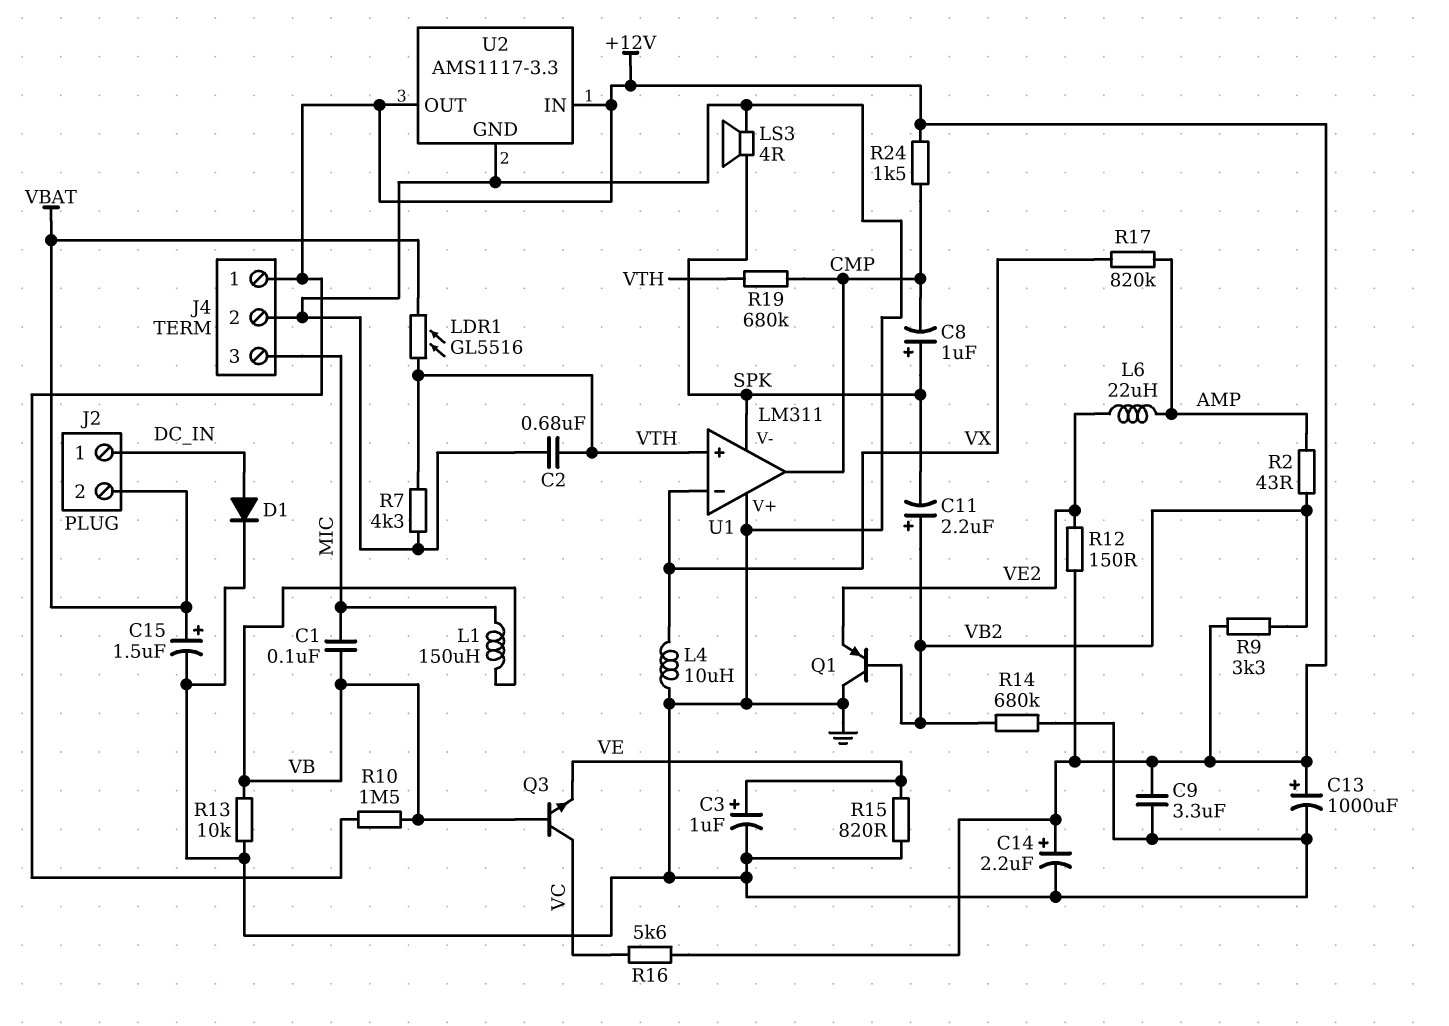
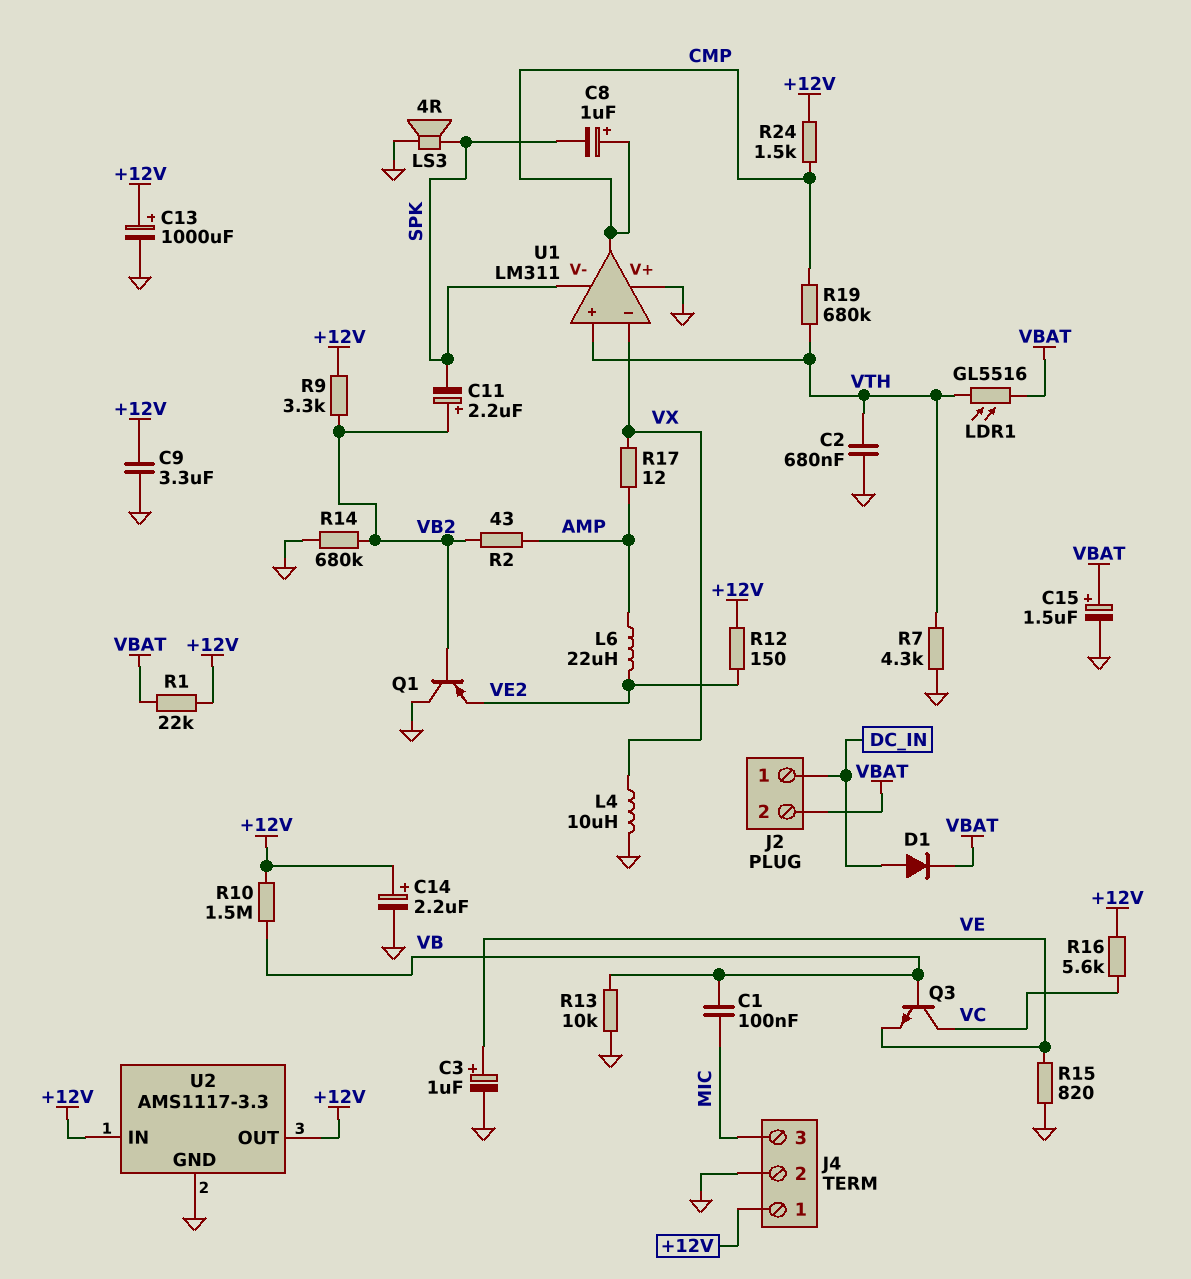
C8: 1uF (plus SPK, minus CMP) -> 1uF (plus CMP, minus SPK)
D1: diode (A DC_IN, K GND) -> diode (A DC_IN, K VBAT)
L1: 150uH (MIC, VB) -> none
R1: none -> 22k (+12V, VBAT)
R17: 820k (AMP, VX) -> 12 (AMP, VX)

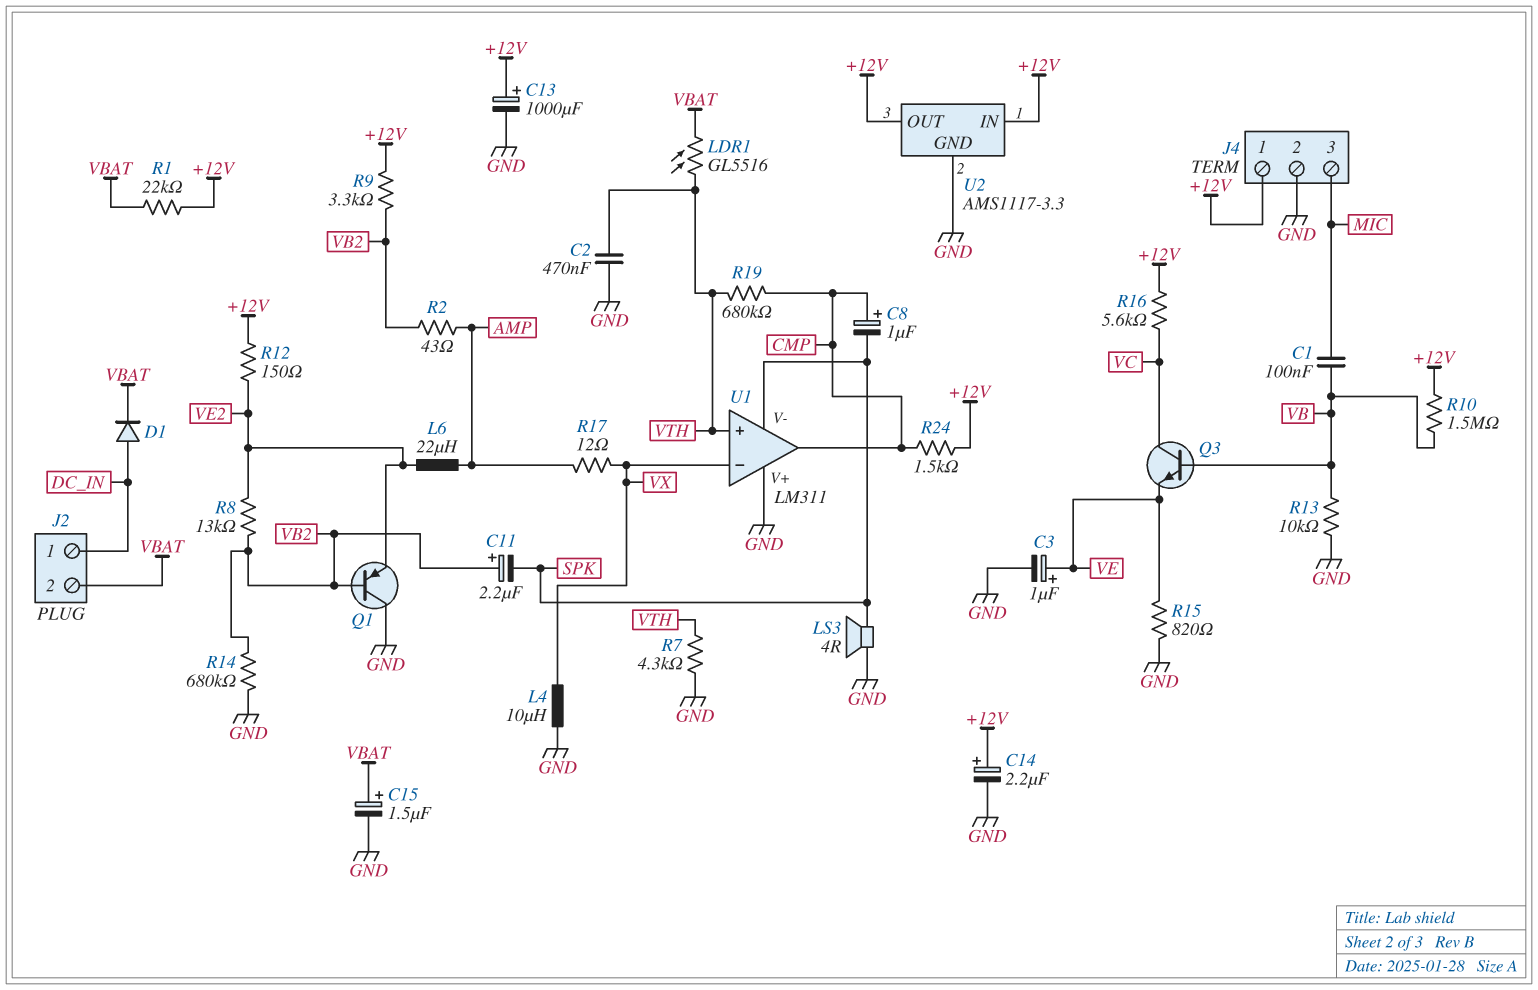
C2: 680nF (GND, VTH) -> 470nF (GND, VTH)
C9: 3.3uF (+12V, GND) -> none
R8: none -> 13k (VB2, VE2)

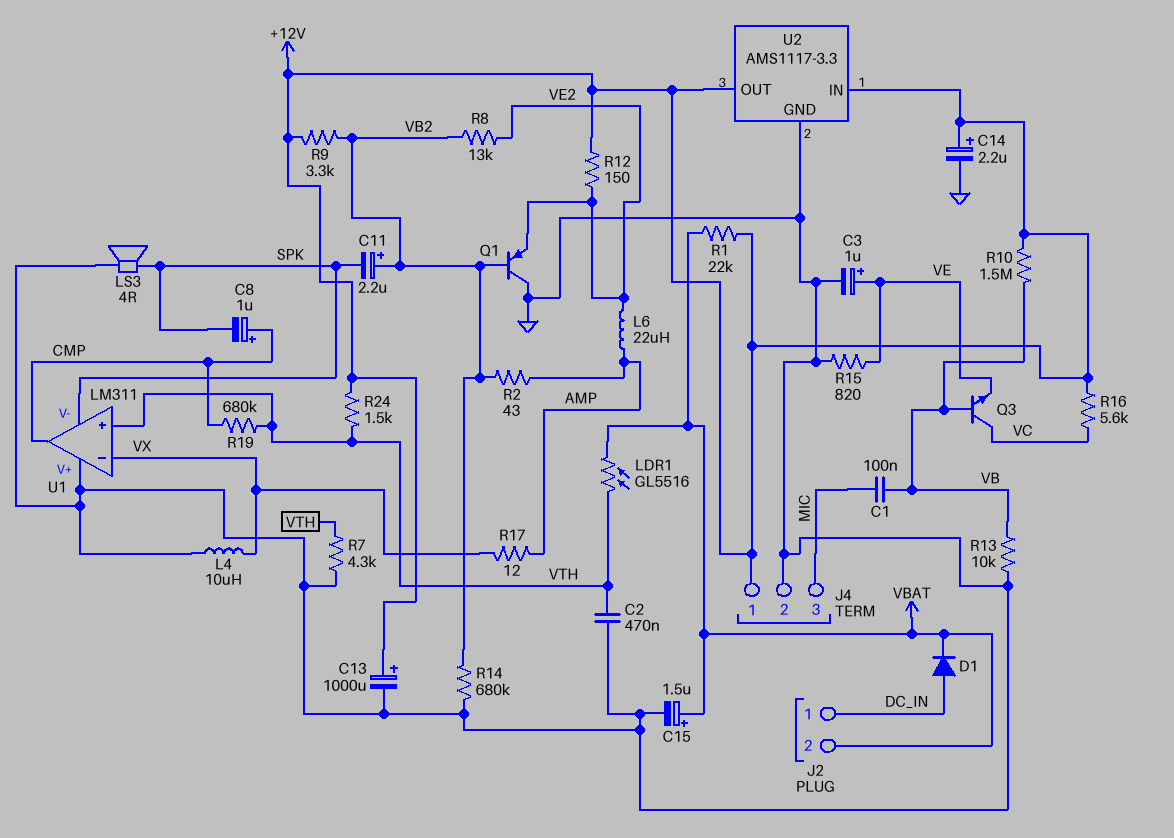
R24: 1.5k (+12V, CMP) -> 1.5k (+12V, VTH)

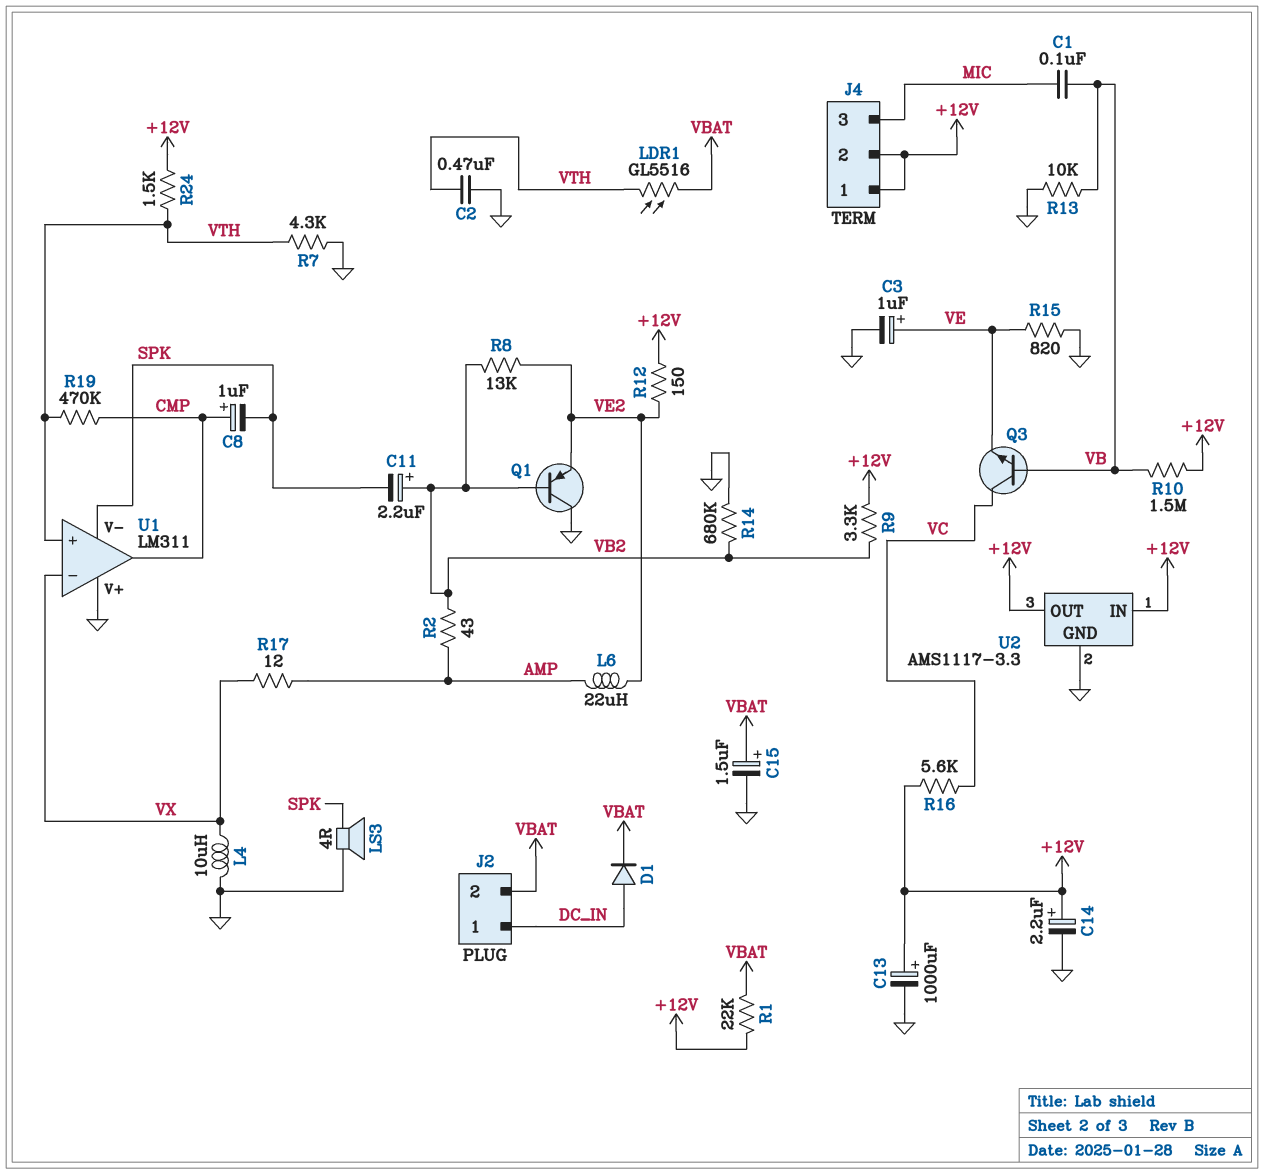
J4 pin 2: GND -> +12V
R19: 680k (CMP, VTH) -> 470k (CMP, VTH)

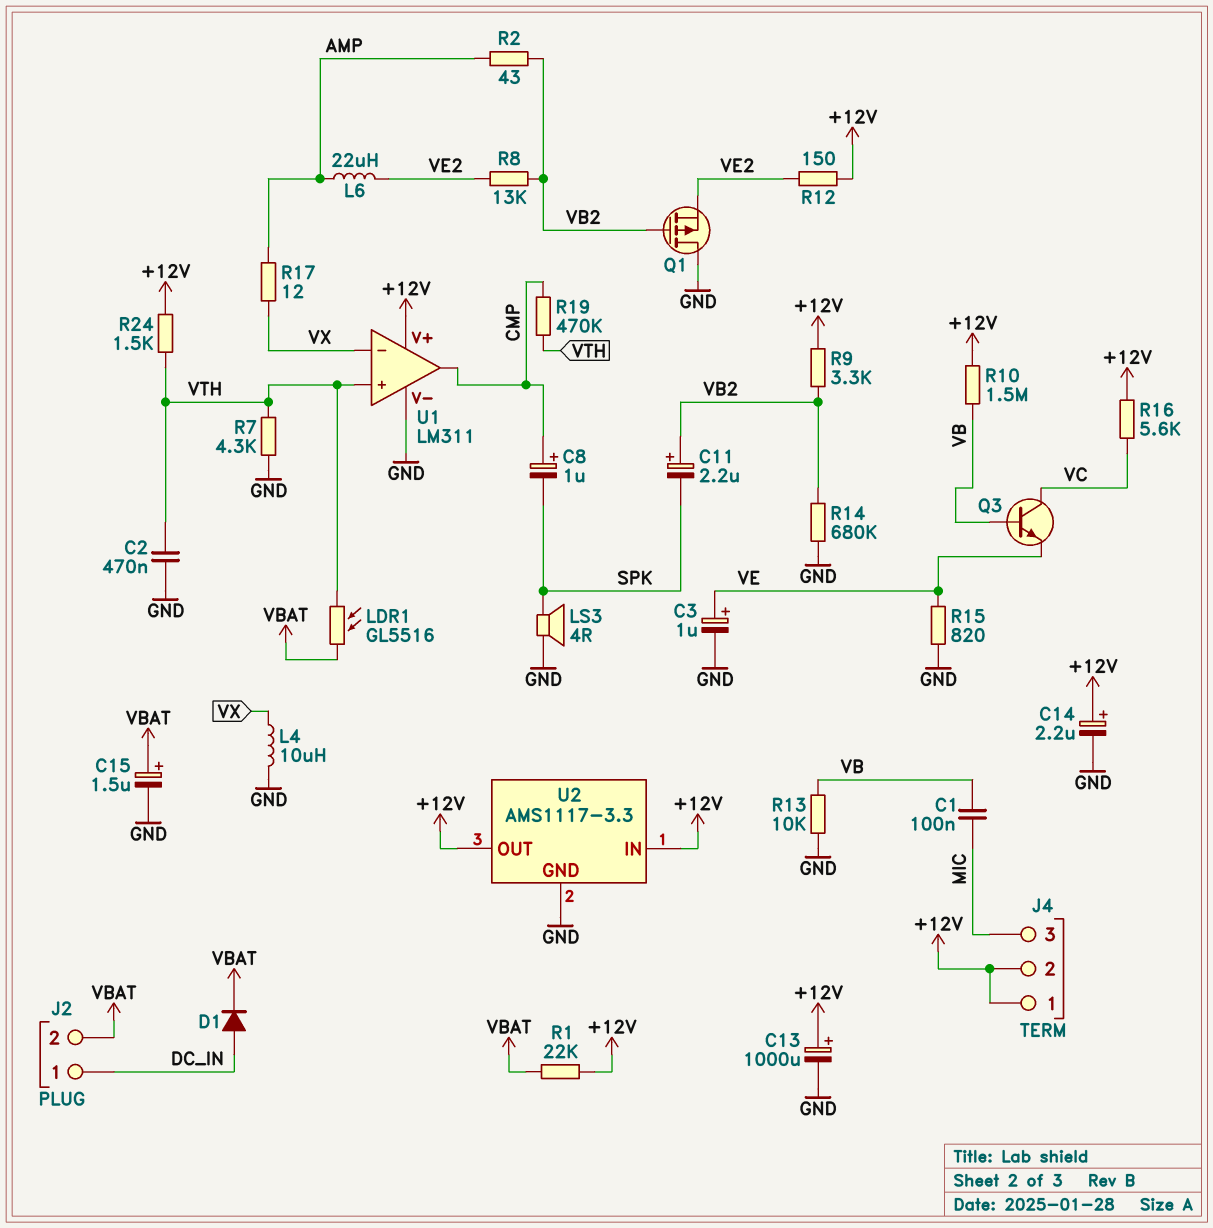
Q1: PNP (B VB2, C GND, E VE2) -> PMOS (G VB2, D GND, S VE2)
U1 pin V+: GND -> +12V
U1 pin V-: SPK -> GND

